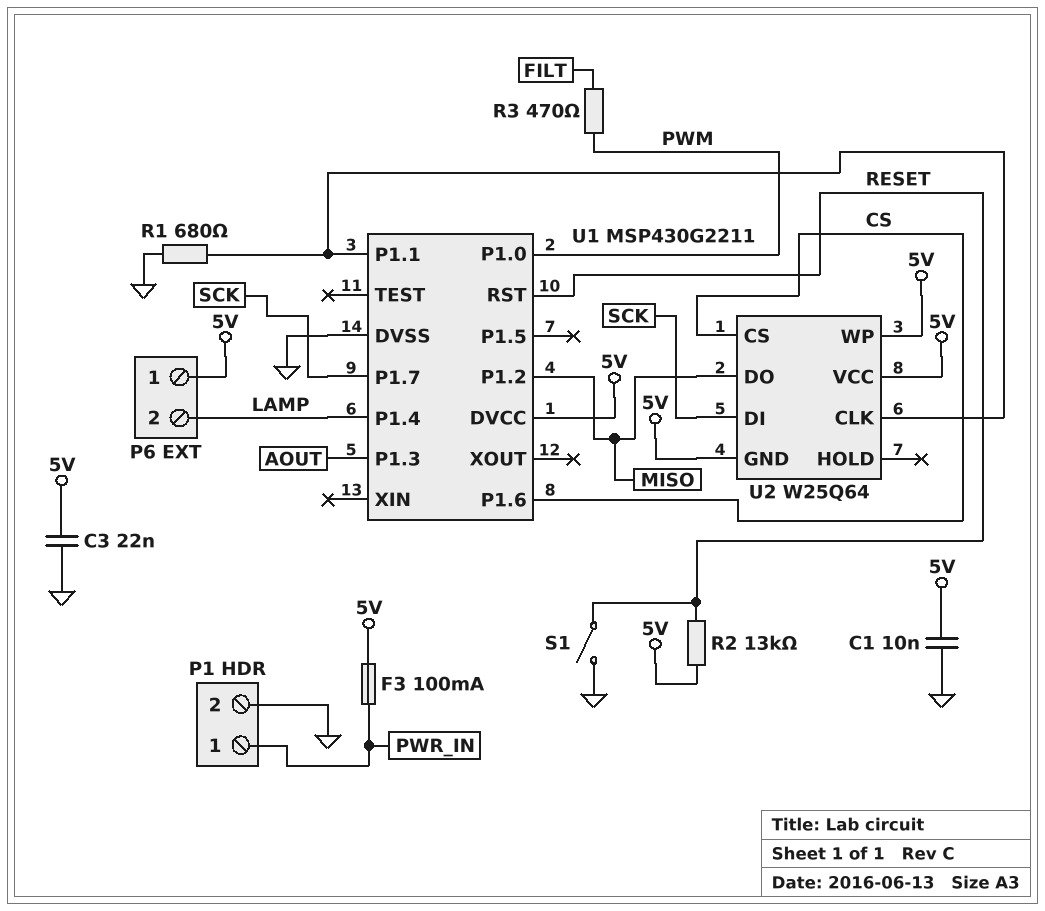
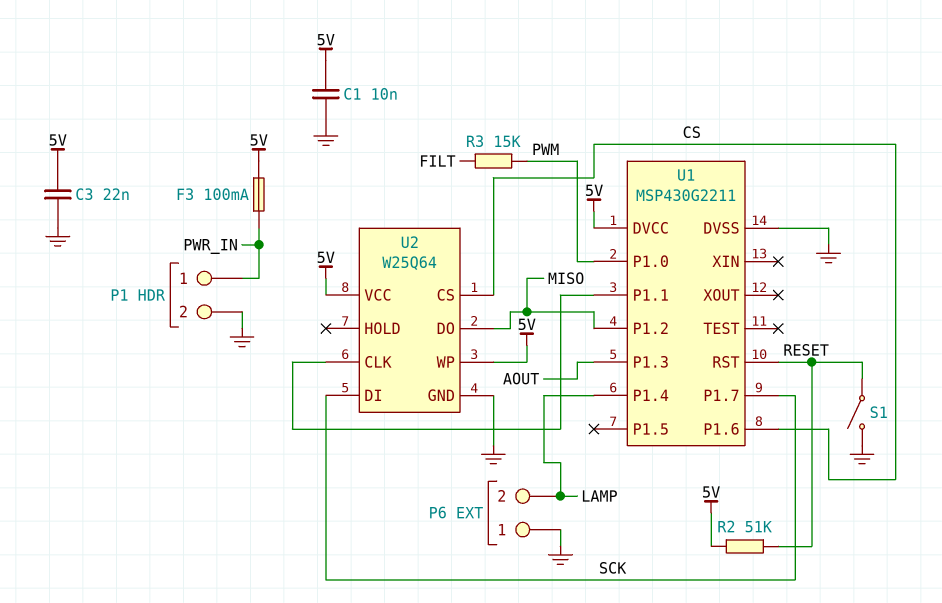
P6 pin 1: 5V -> GND
R1: 680 (GND, U1/P1.1) -> none
R2: 13k (5V, RESET) -> 51k (5V, RESET)
R3: 470 (FILT, PWM) -> 15k (FILT, PWM)
U2 pin GND: 5V -> GND

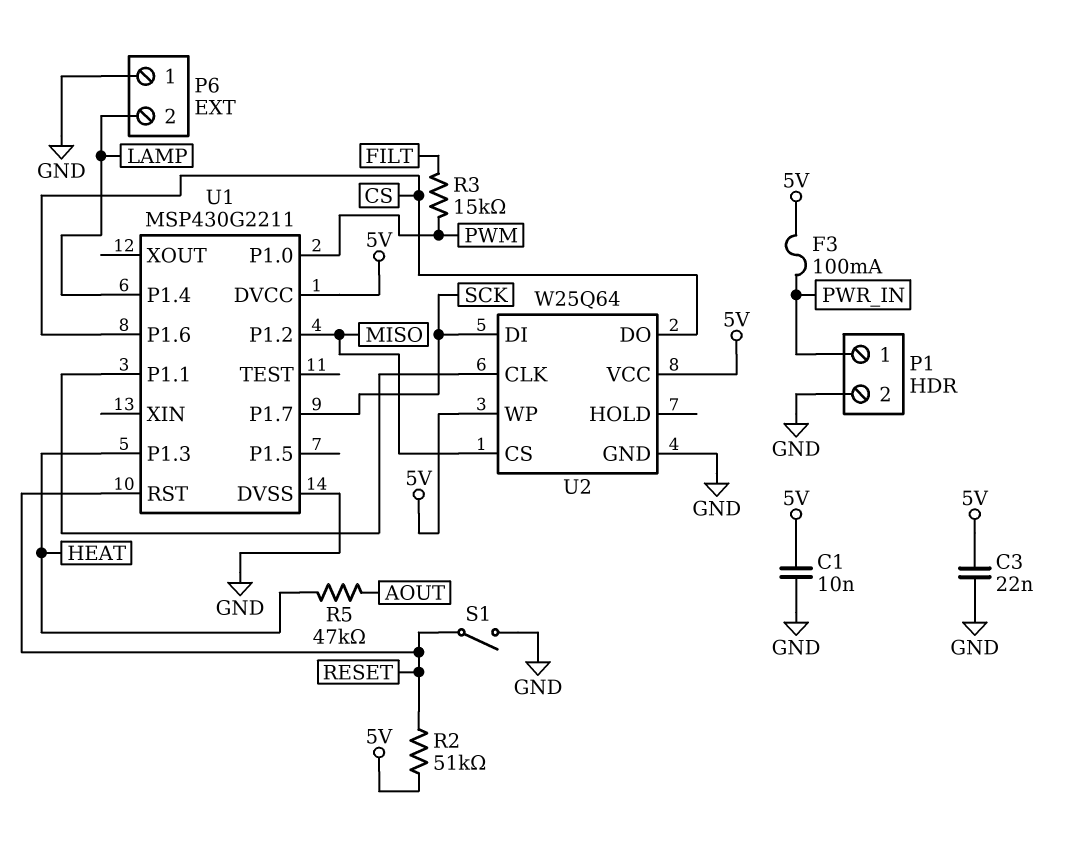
R5: none -> 47k (AOUT, HEAT)
U1 pin P1.3: AOUT -> HEAT
U2 pin CS: CS -> MISO
U2 pin DO: MISO -> CS

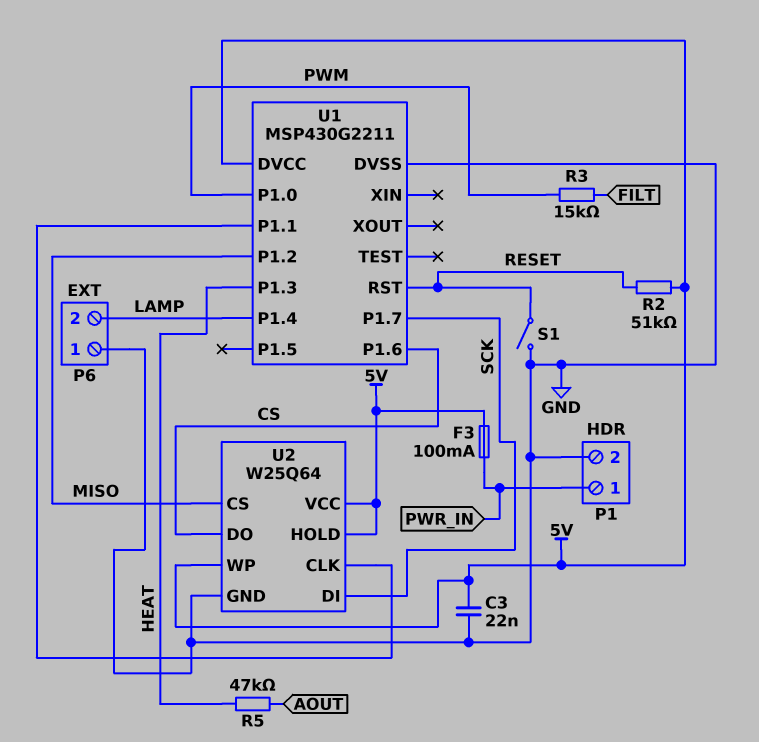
C1: 10nF (5V, GND) -> none
U2 pin HOLD: none -> 5V

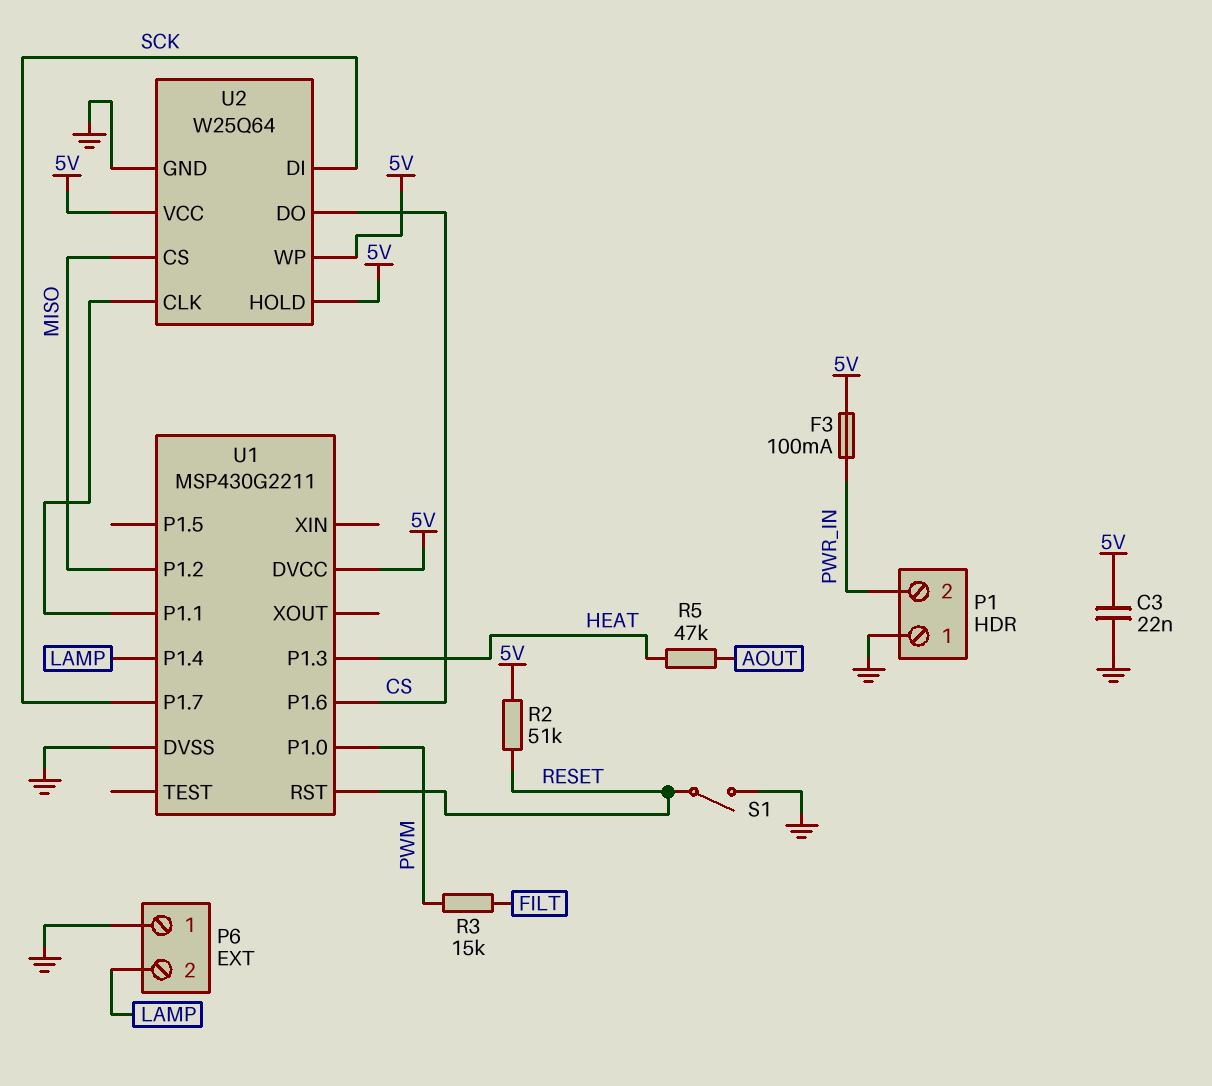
P1 pin 1: PWR_IN -> GND
P1 pin 2: GND -> PWR_IN

